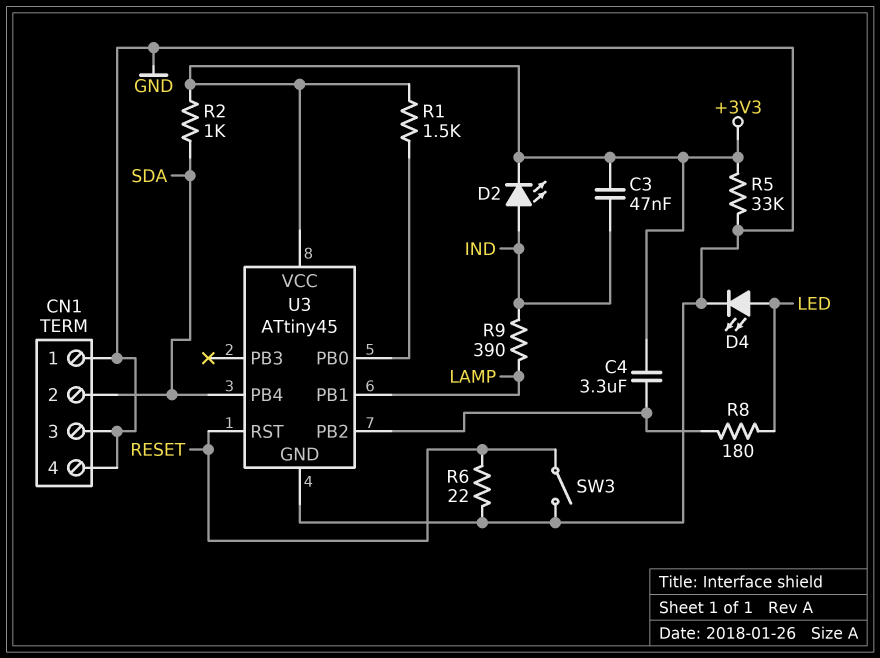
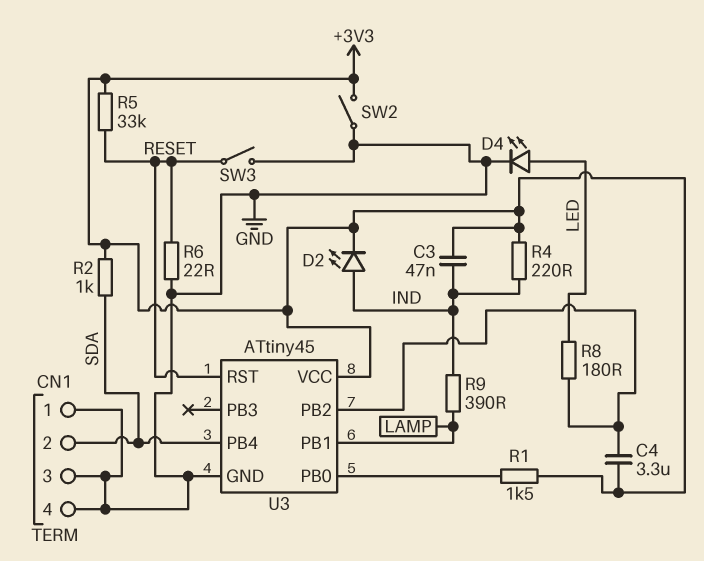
R4: none -> 220 (+3V3, IND)
R5: 33k (+3V3, GND) -> 33k (+3V3, RESET)
SW2: none -> switch (+3V3, GND)

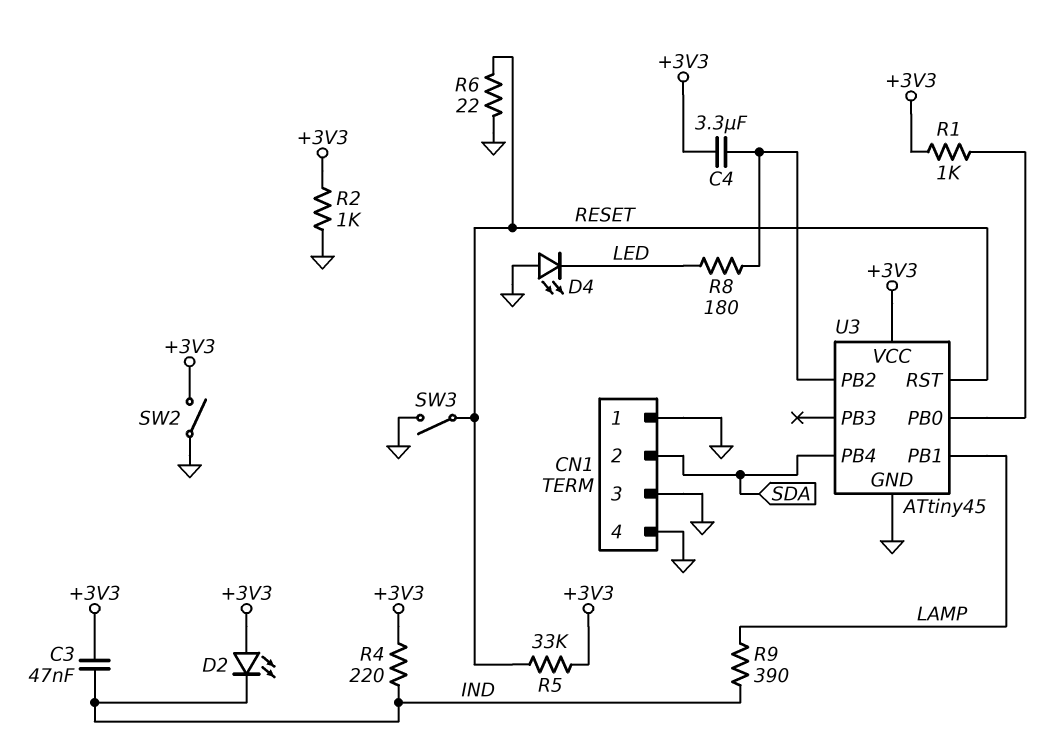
D2: LED (A IND, K +3V3) -> LED (A +3V3, K IND)
D4: LED (A LED, K GND) -> LED (A GND, K LED)
R1: 1.5k (+3V3, U3/PB0) -> 1k (+3V3, U3/PB0)
R2: 1k (+3V3, SDA) -> 1k (+3V3, GND)

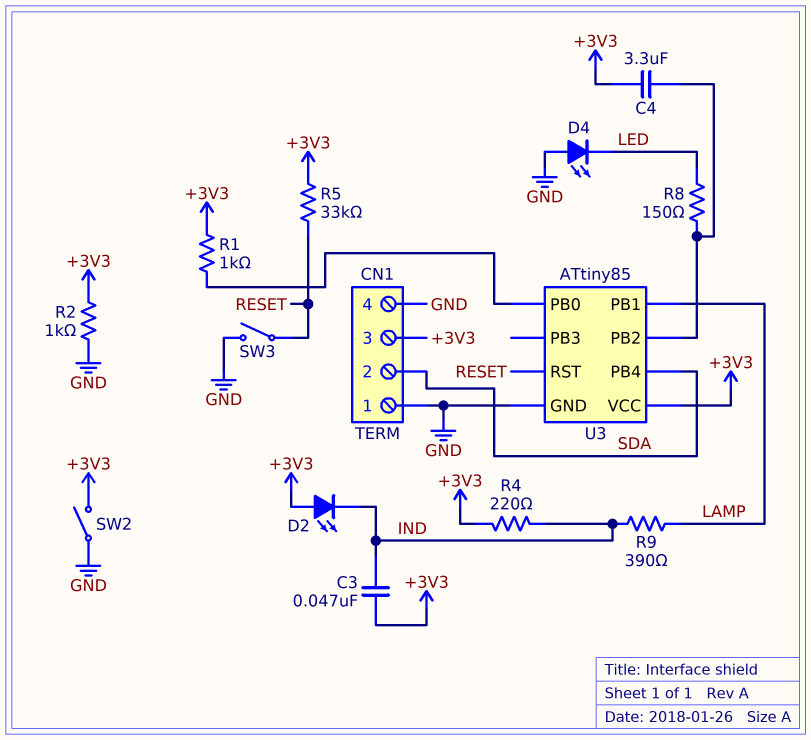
CN1 pin 3: GND -> +3V3
R6: 22 (GND, RESET) -> none
R8: 180 (LED, U3/PB2) -> 150 (LED, U3/PB2)
U3: ATtiny45 -> ATtiny85

